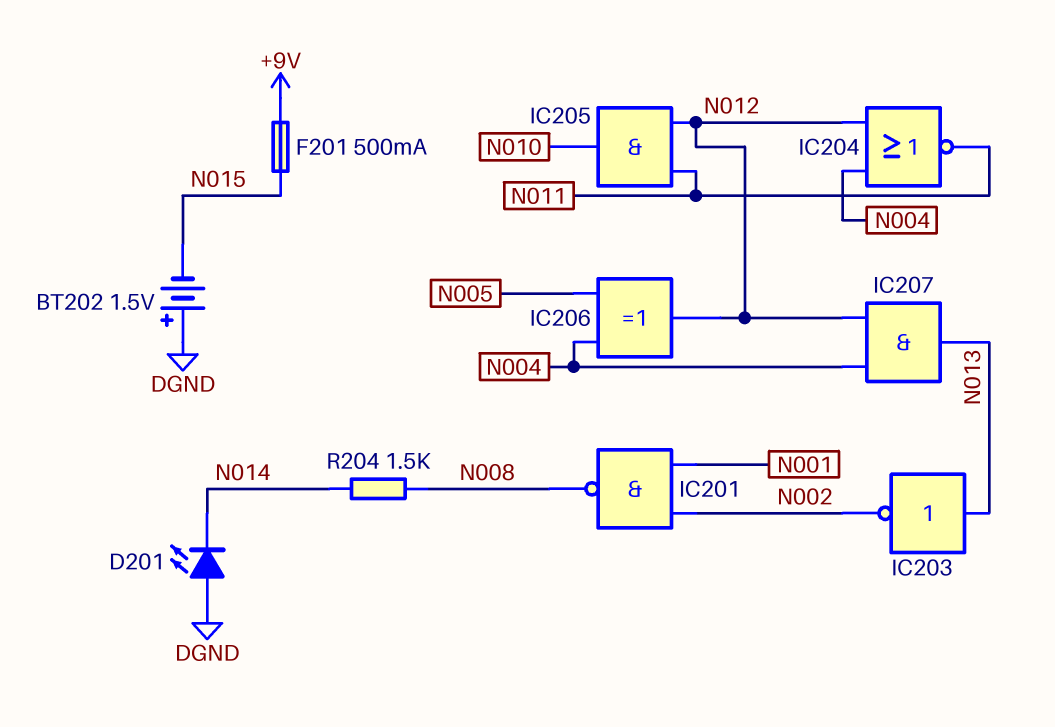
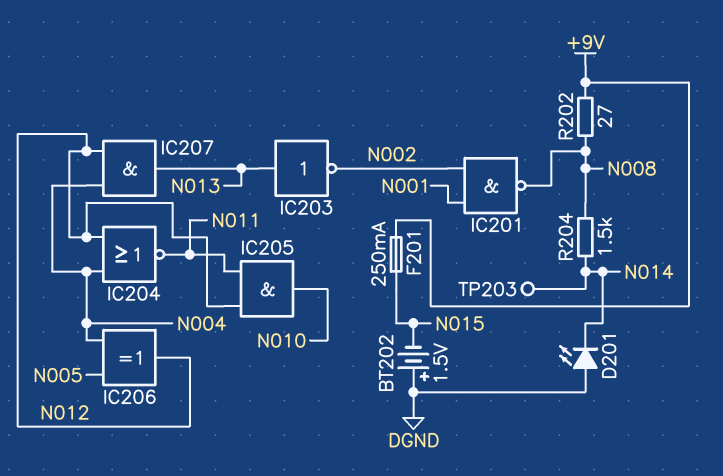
F201: 500mA (+9V, N015) -> 250mA (+9V, N015)
R202: none -> 27 (+9V, N008)
TP203: none -> test point (N014)

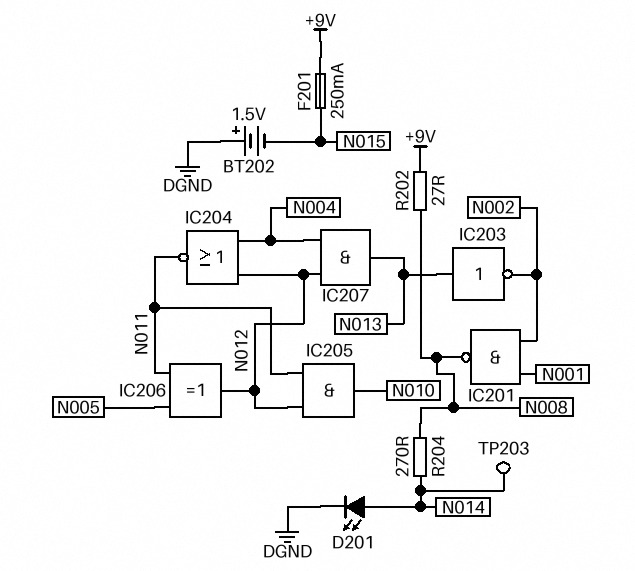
D201: LED (A DGND, K N014) -> LED (A N014, K DGND)
IC206: XOR (in N004, in N005, out N012) -> XOR (in N005, in N011, out N012)
R204: 1.5k (N008, N014) -> 270 (N008, N014)

